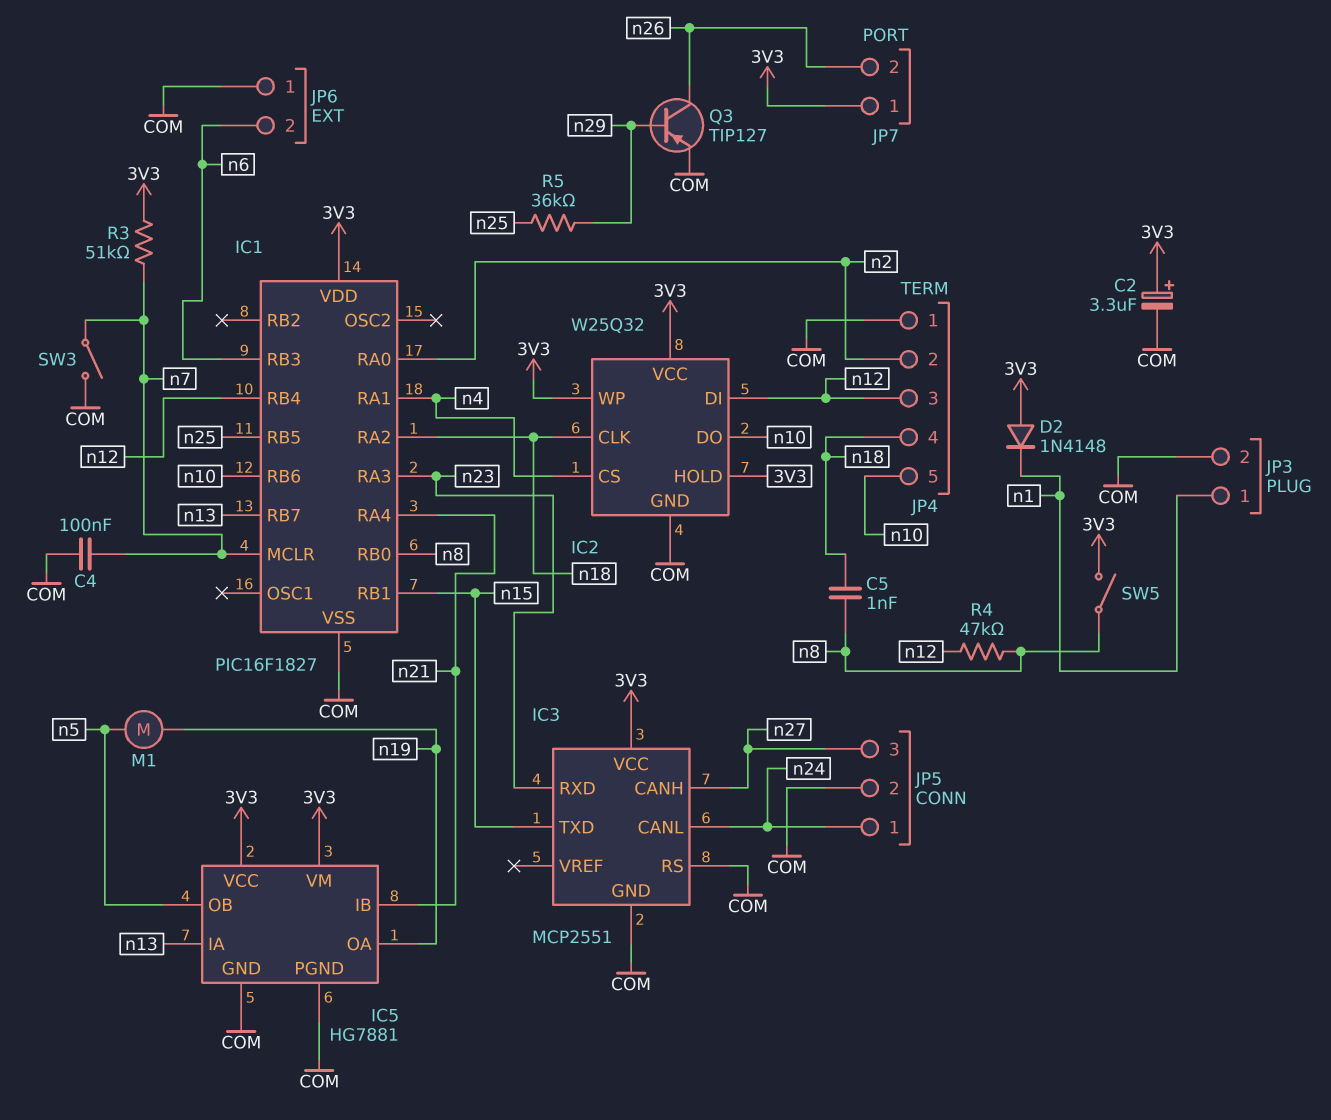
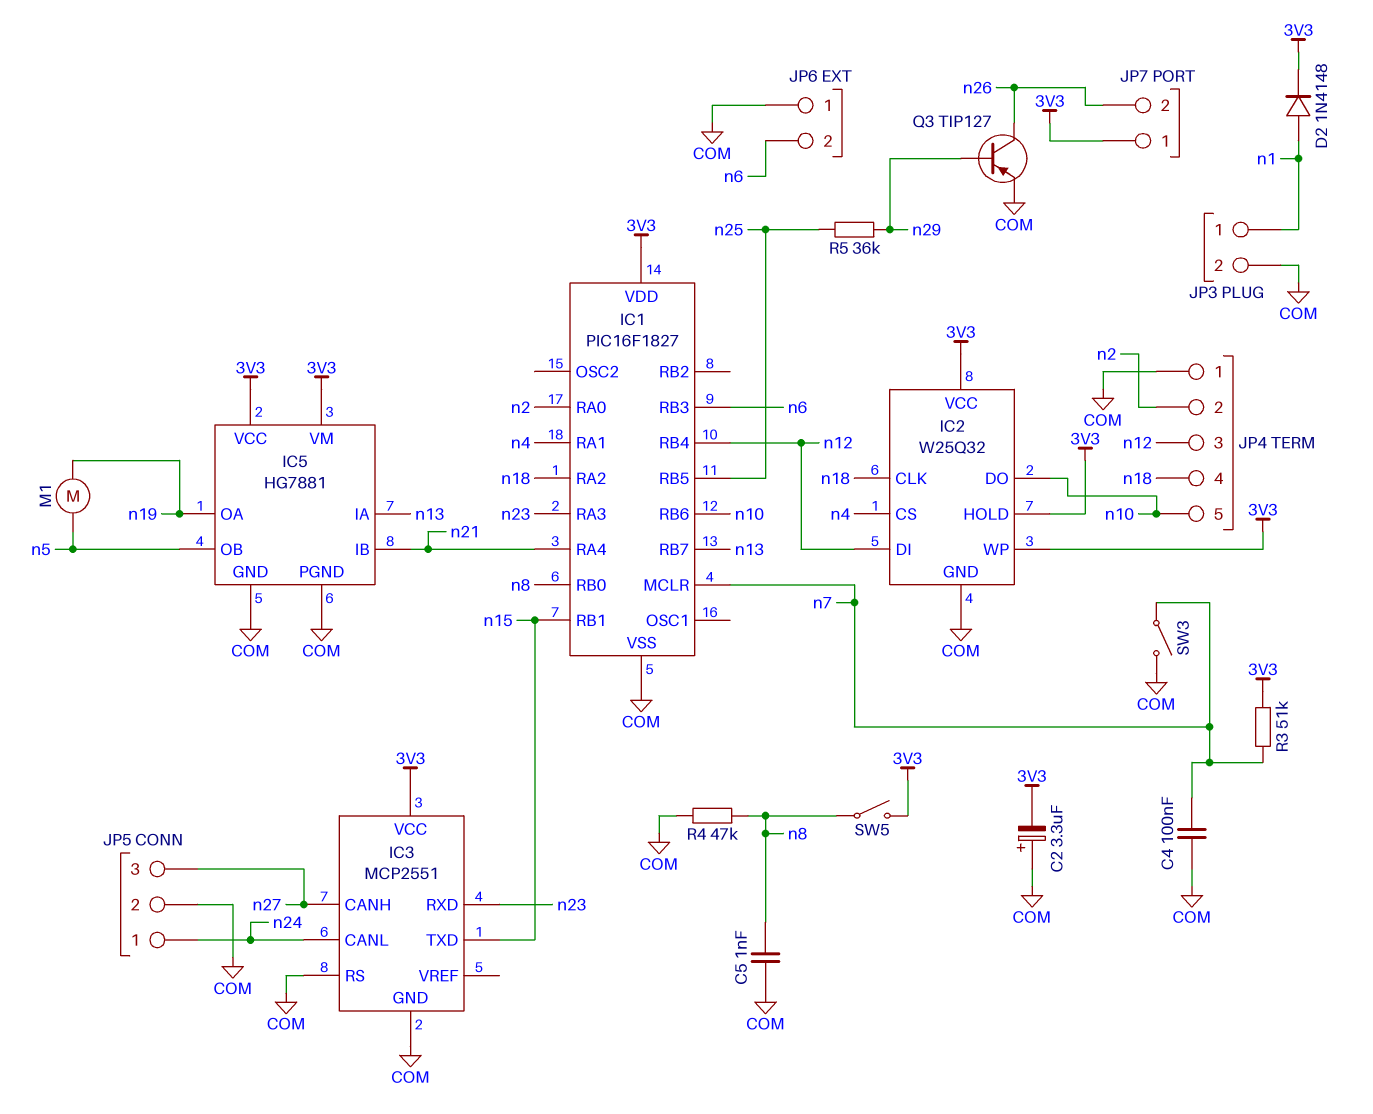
C2: 3.3uF (plus 3V3, minus COM) -> 3.3uF (plus COM, minus 3V3)
C5: 1nF (n8, n18) -> 1nF (COM, n8)
D2: diode 1N4148 (A 3V3, K n1) -> diode 1N4148 (A n1, K 3V3)
R4: 47k (n8, n12) -> 47k (COM, n8)

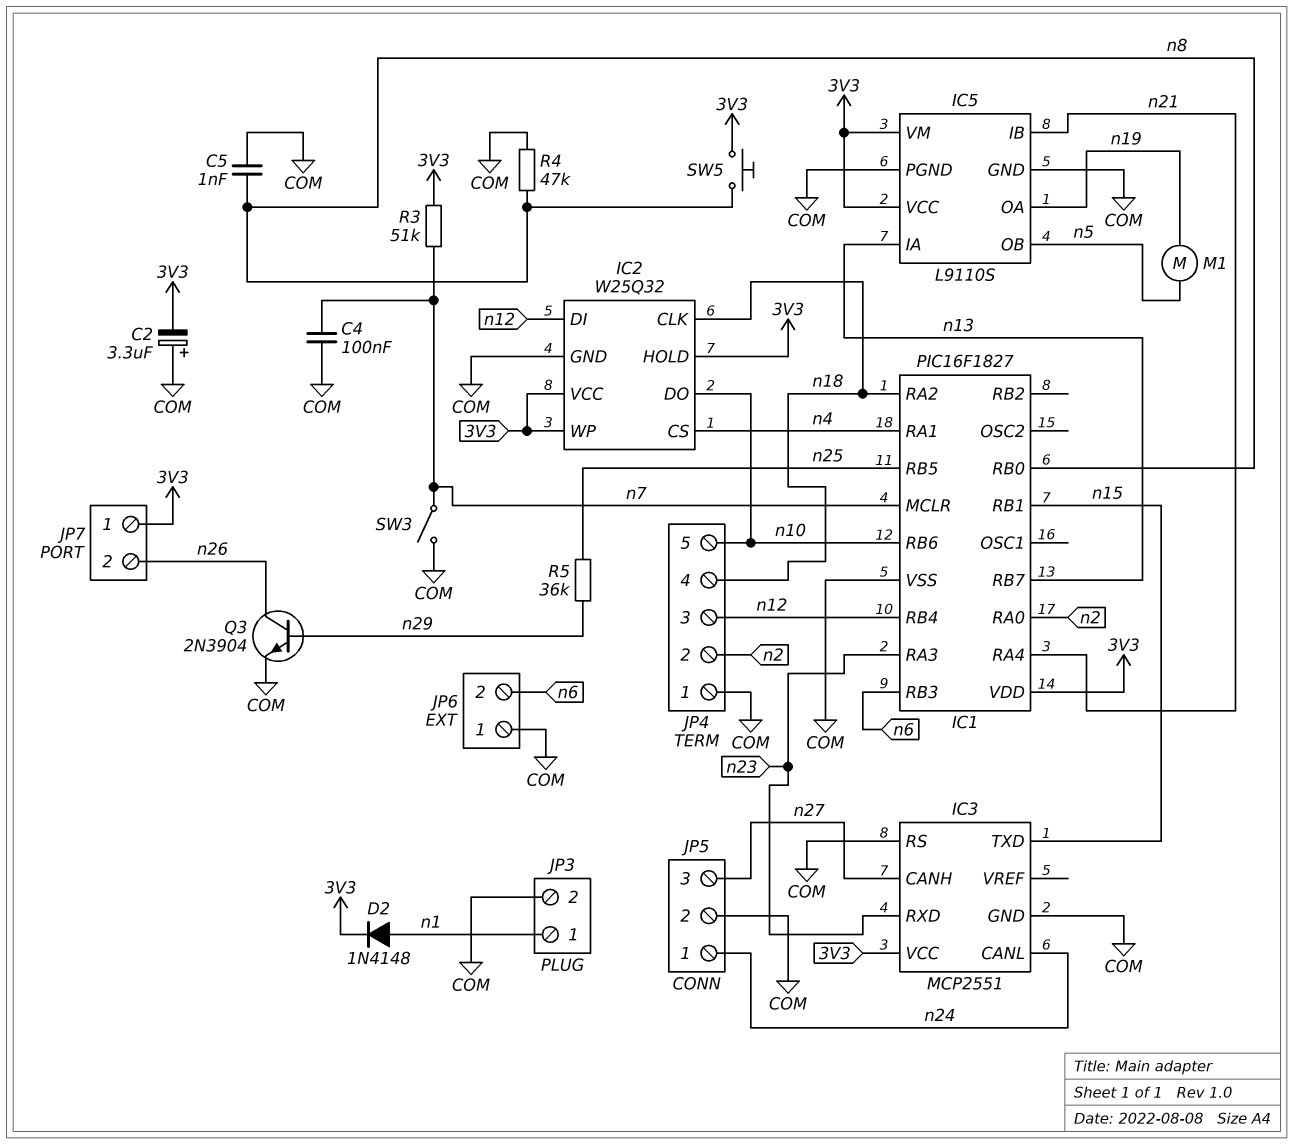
IC5: HG7881 -> L9110S
Q3: PNP TIP127 (B n29, C n26, E COM) -> NPN 2N3904 (B n29, C n26, E COM)
SW5: switch (3V3, n8) -> button (3V3, n8)

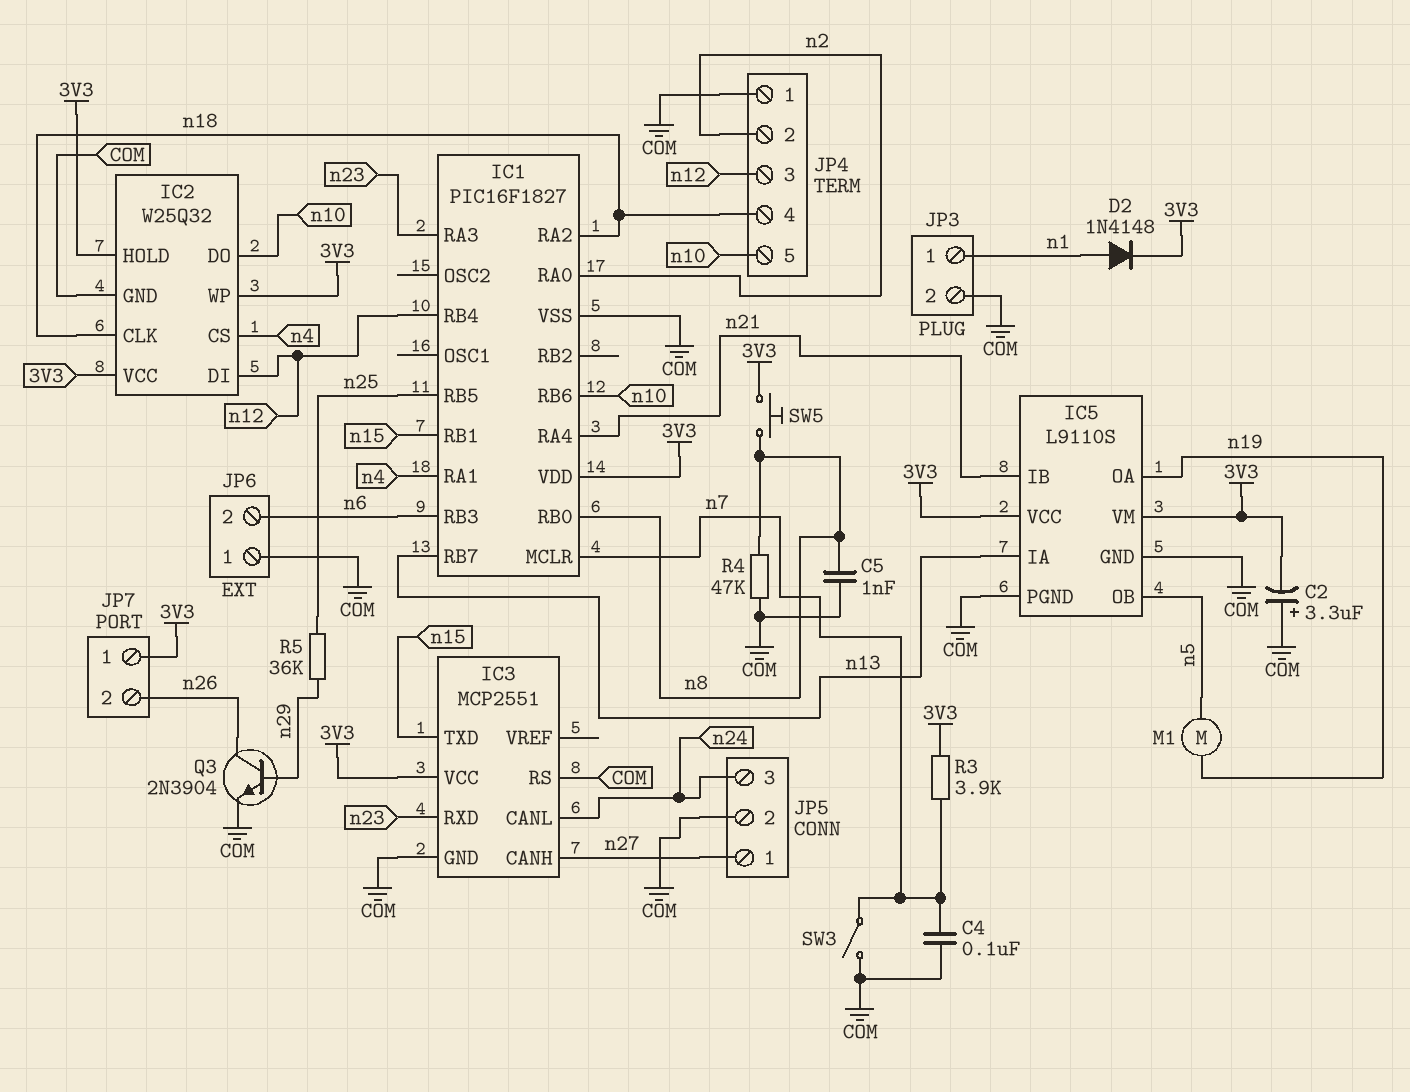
JP5 pin 1: n24 -> n27
JP5 pin 3: n27 -> n24
R3: 51k (3V3, n7) -> 3.9k (3V3, n7)

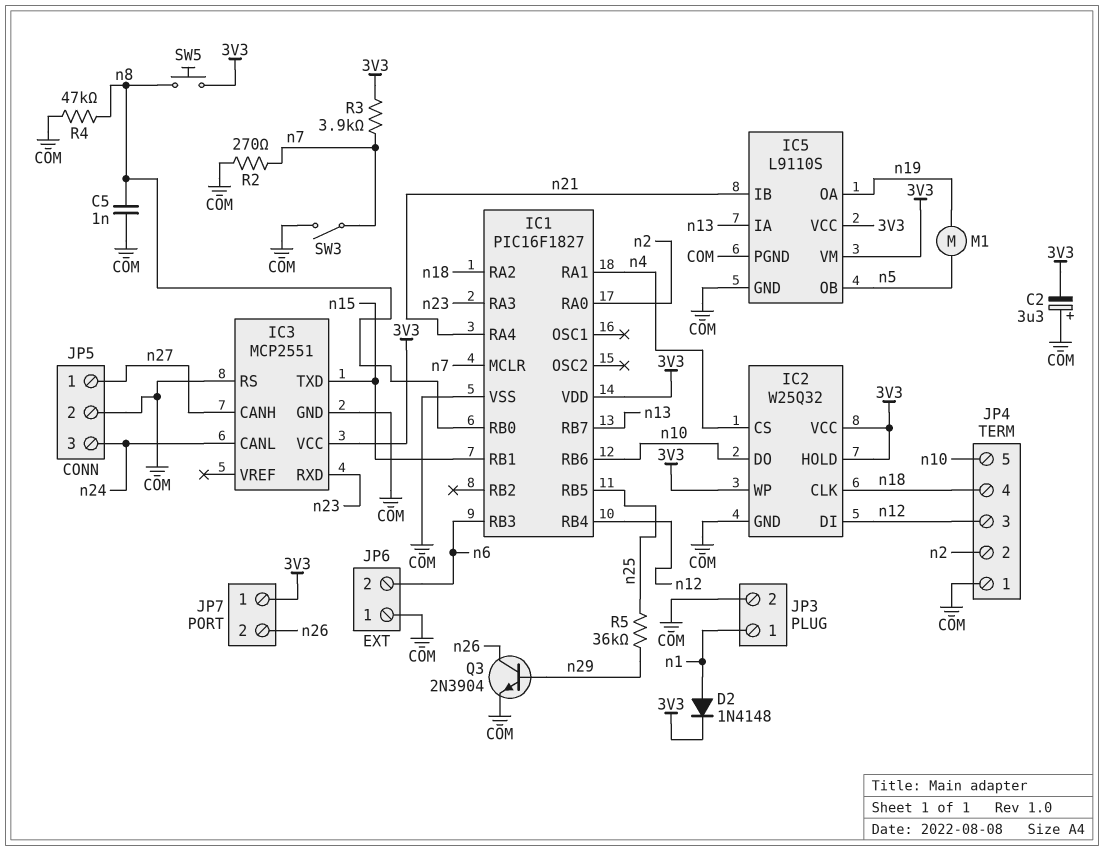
C4: 100nF (COM, n7) -> none
R2: none -> 270 (COM, n7)

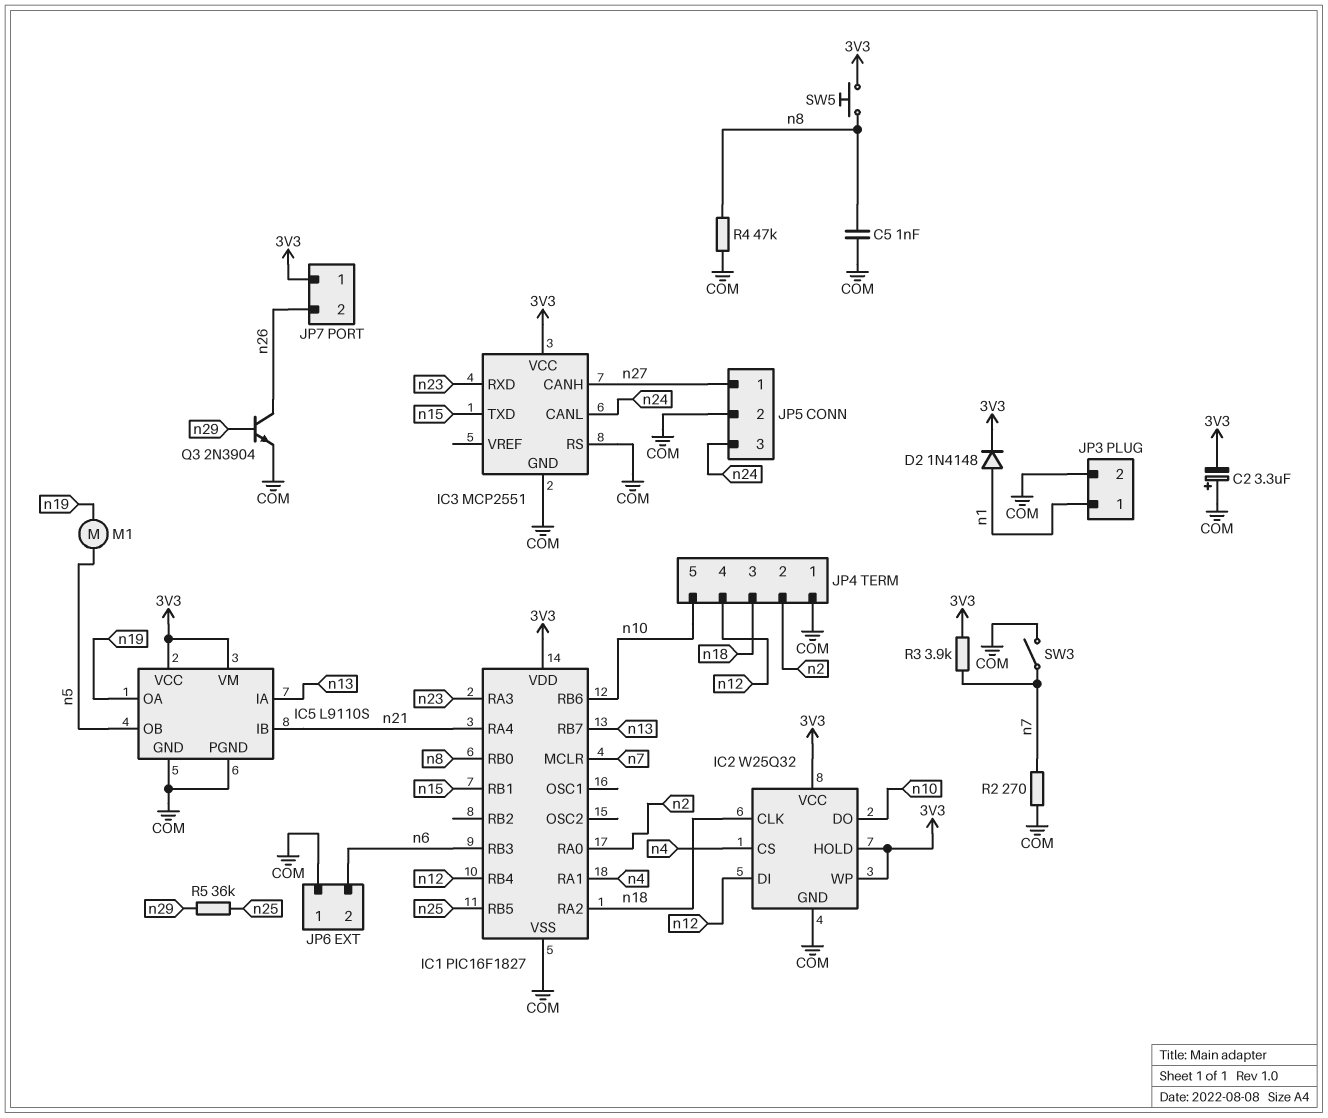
JP4 pin 3: n12 -> n18
JP4 pin 4: n18 -> n12

